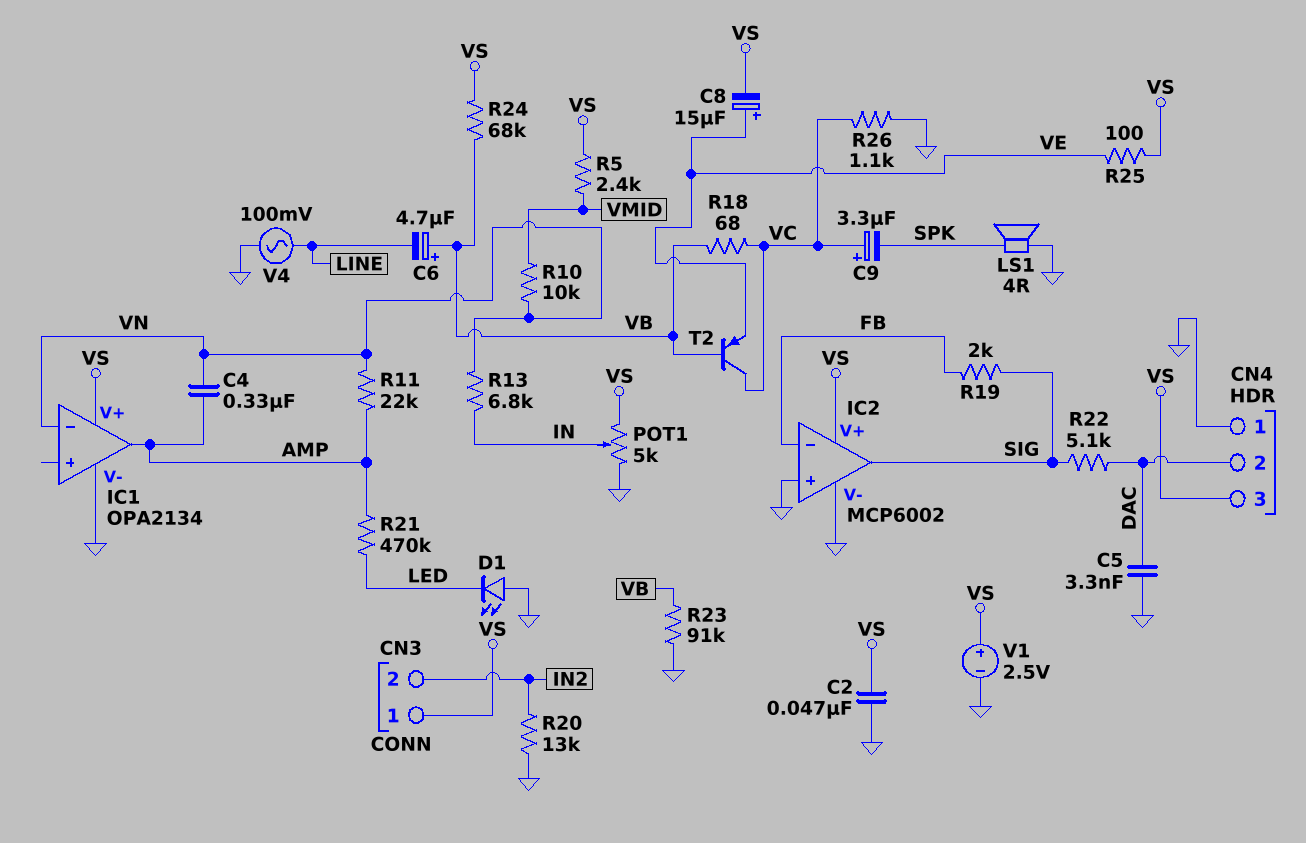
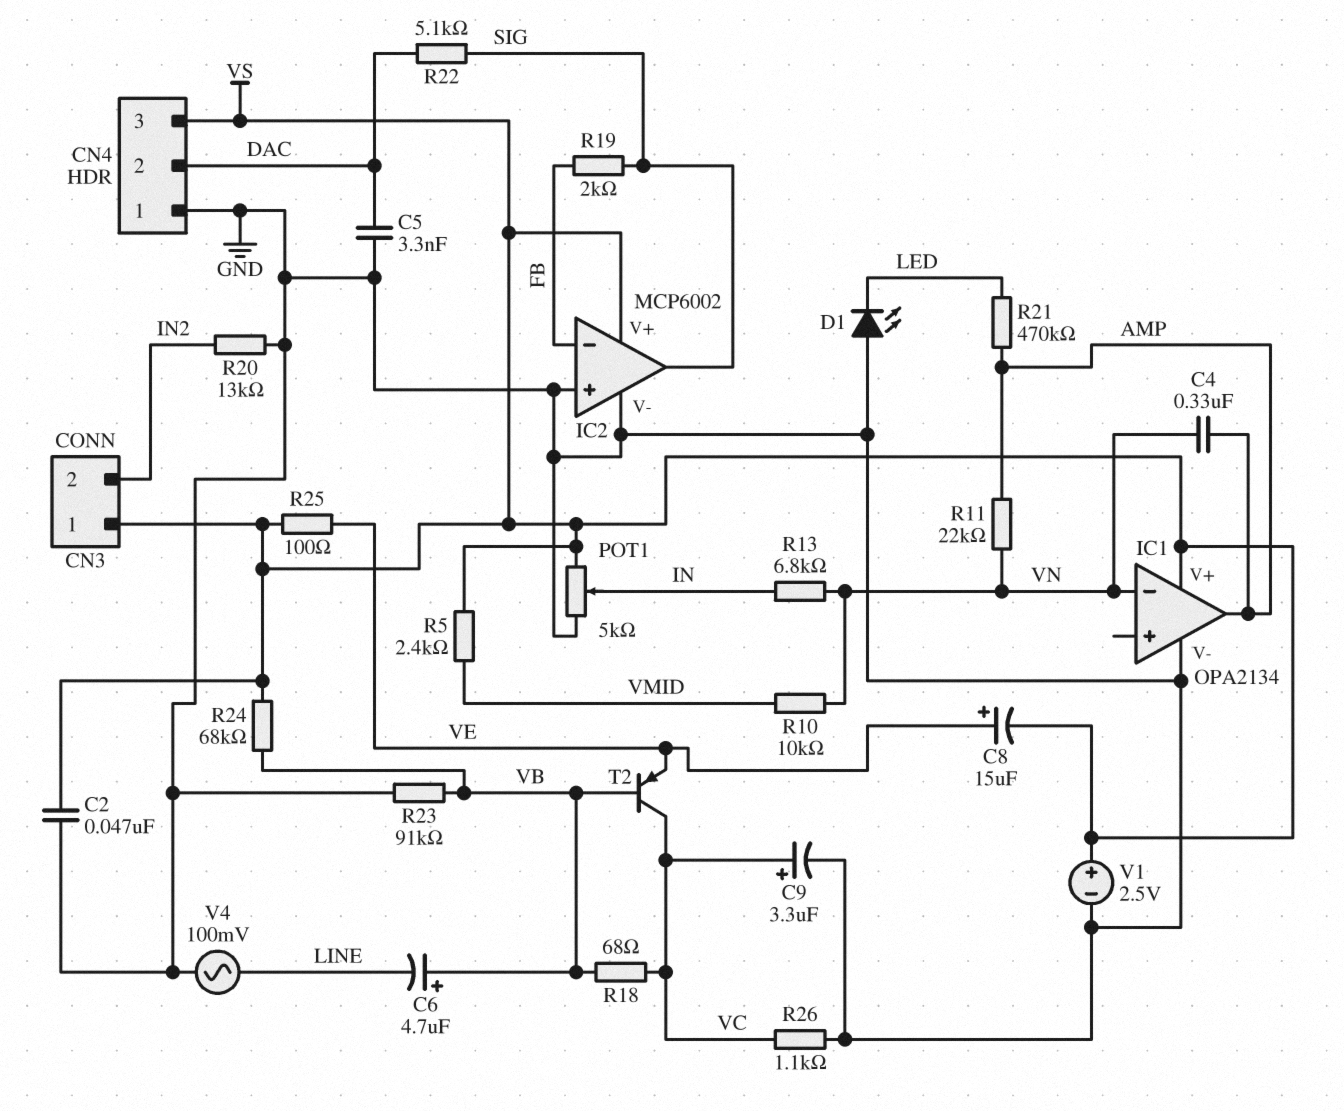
C9: 3.3uF (plus VC, minus SPK) -> 3.3uF (plus VC, minus GND)
LS1: speaker 4R (GND, SPK) -> none

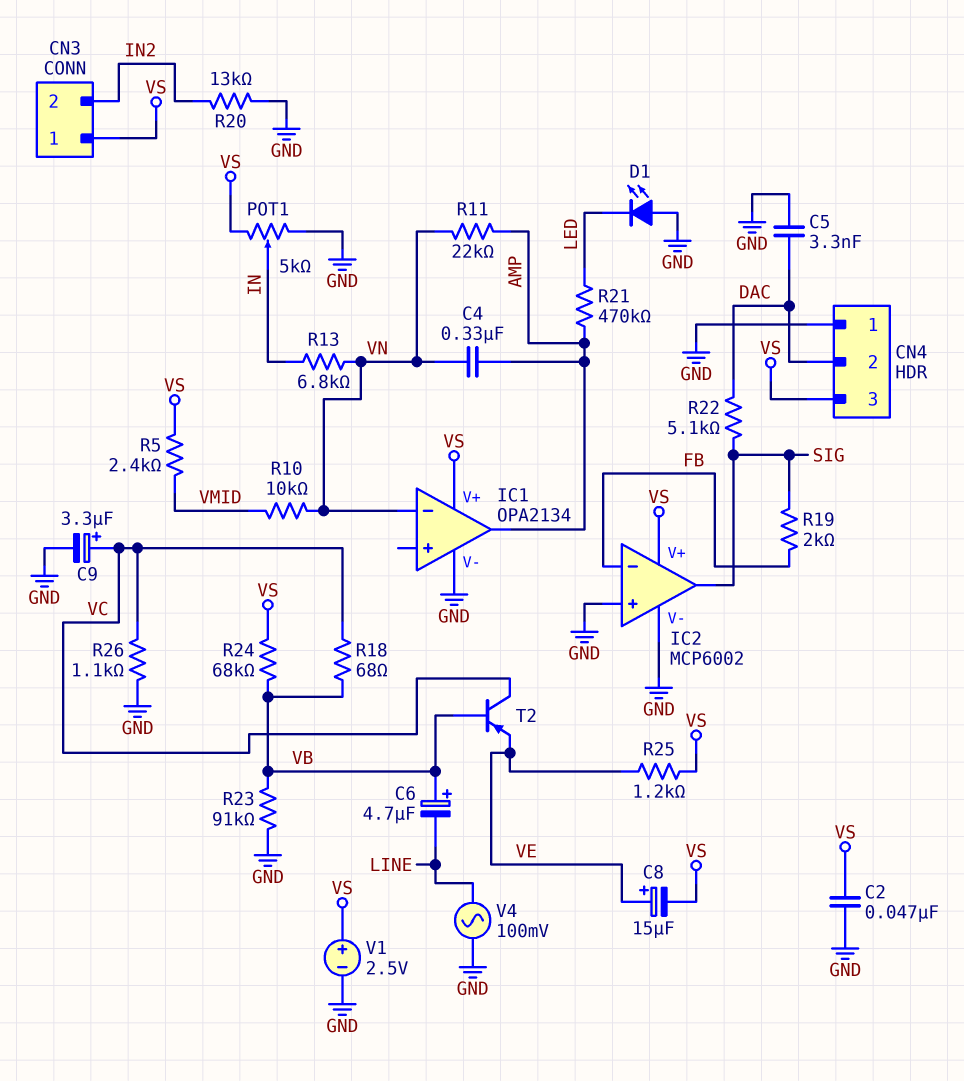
R25: 100 (VE, VS) -> 1.2k (VE, VS)

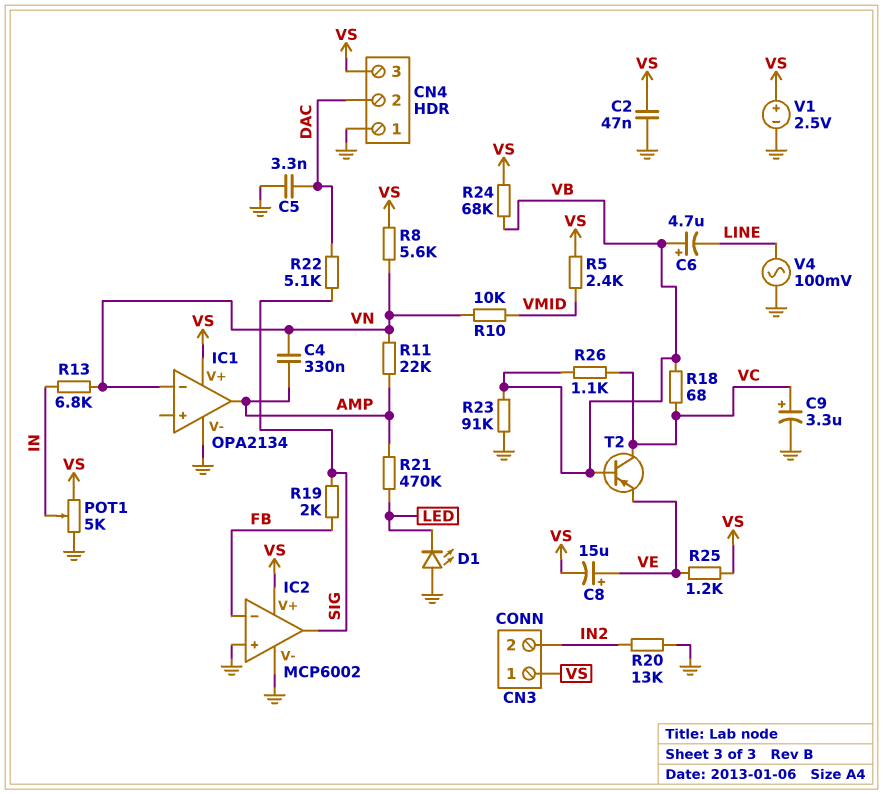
R8: none -> 5.6k (VN, VS)
R26: 1.1k (GND, VC) -> 1.1k (VB, VC)

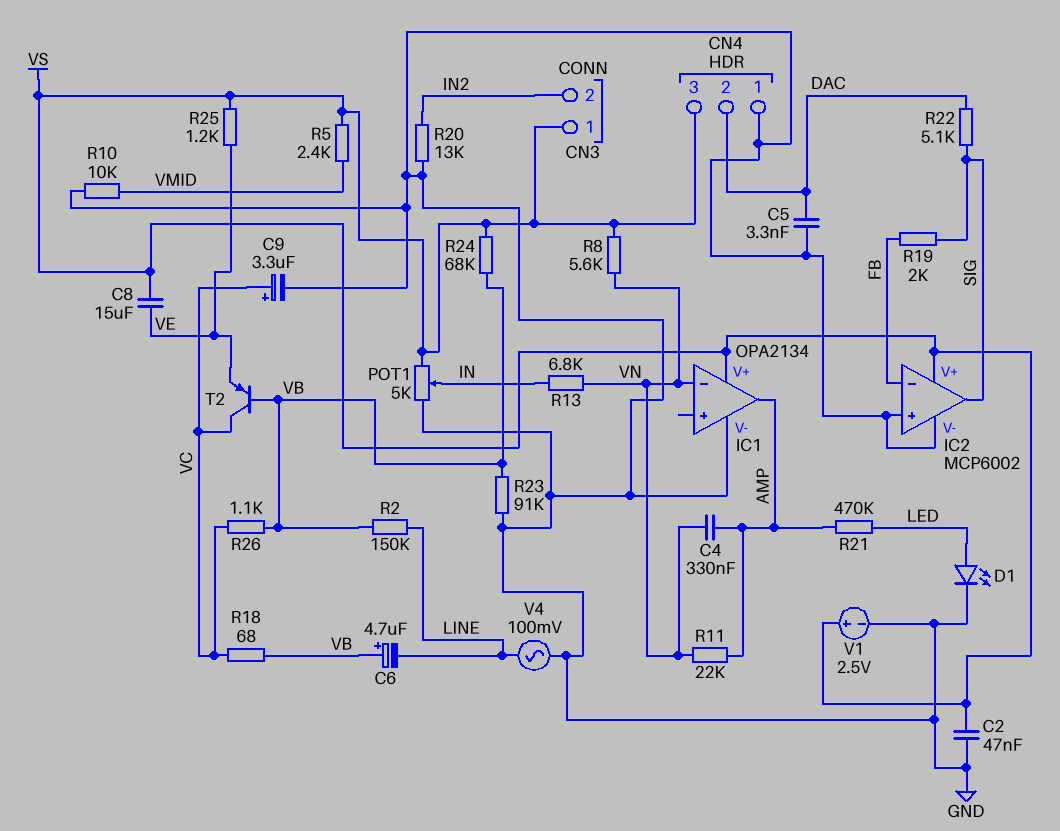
C8: 15uF (plus VE, minus VS) -> 15uF (VE, VS)
D1: LED (A GND, K LED) -> LED (A LED, K GND)
R2: none -> 150k (LINE, VB)
R10: 10k (VMID, VN) -> 10k (GND, VMID)

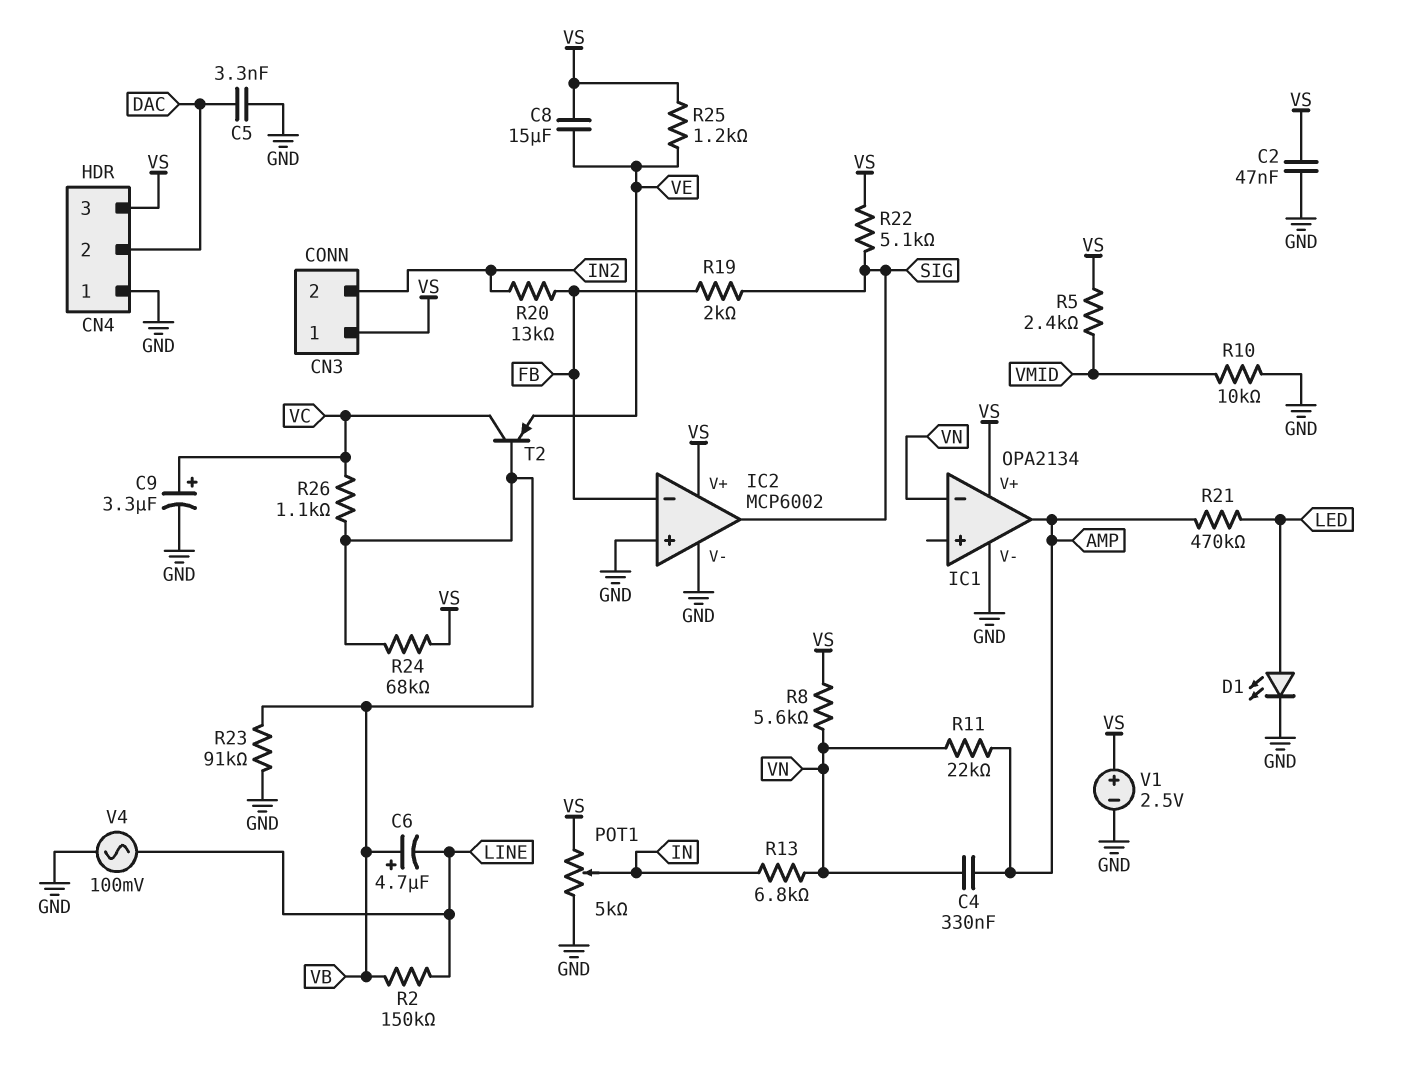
R18: 68 (VB, VC) -> none
R20: 13k (GND, IN2) -> 13k (FB, IN2)
R22: 5.1k (DAC, SIG) -> 5.1k (SIG, VS)

